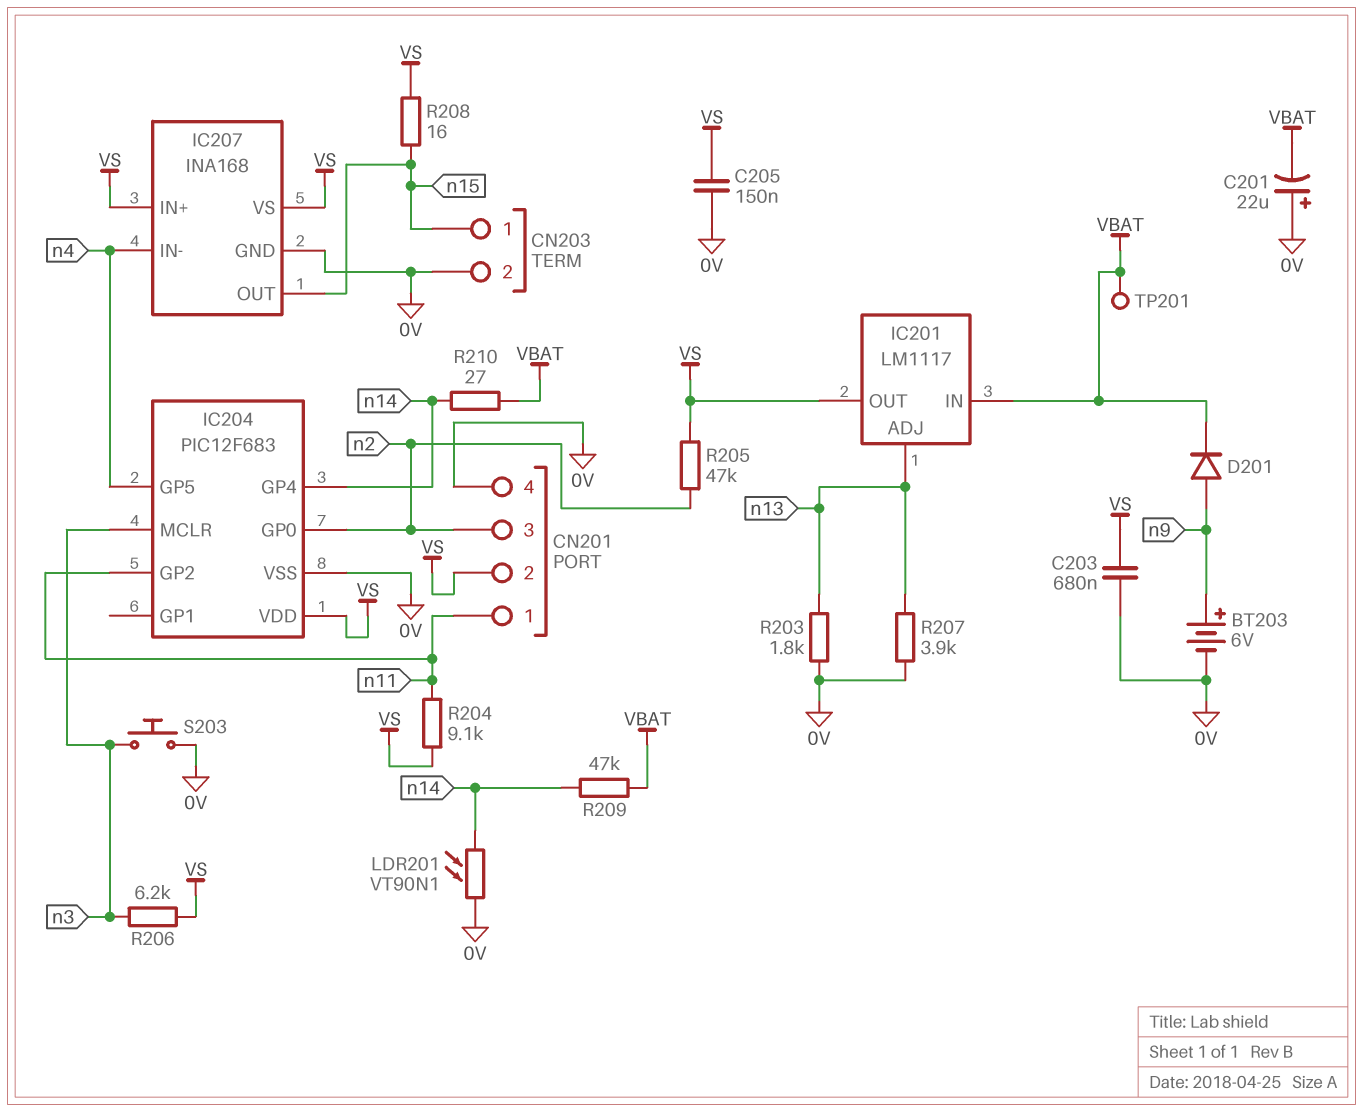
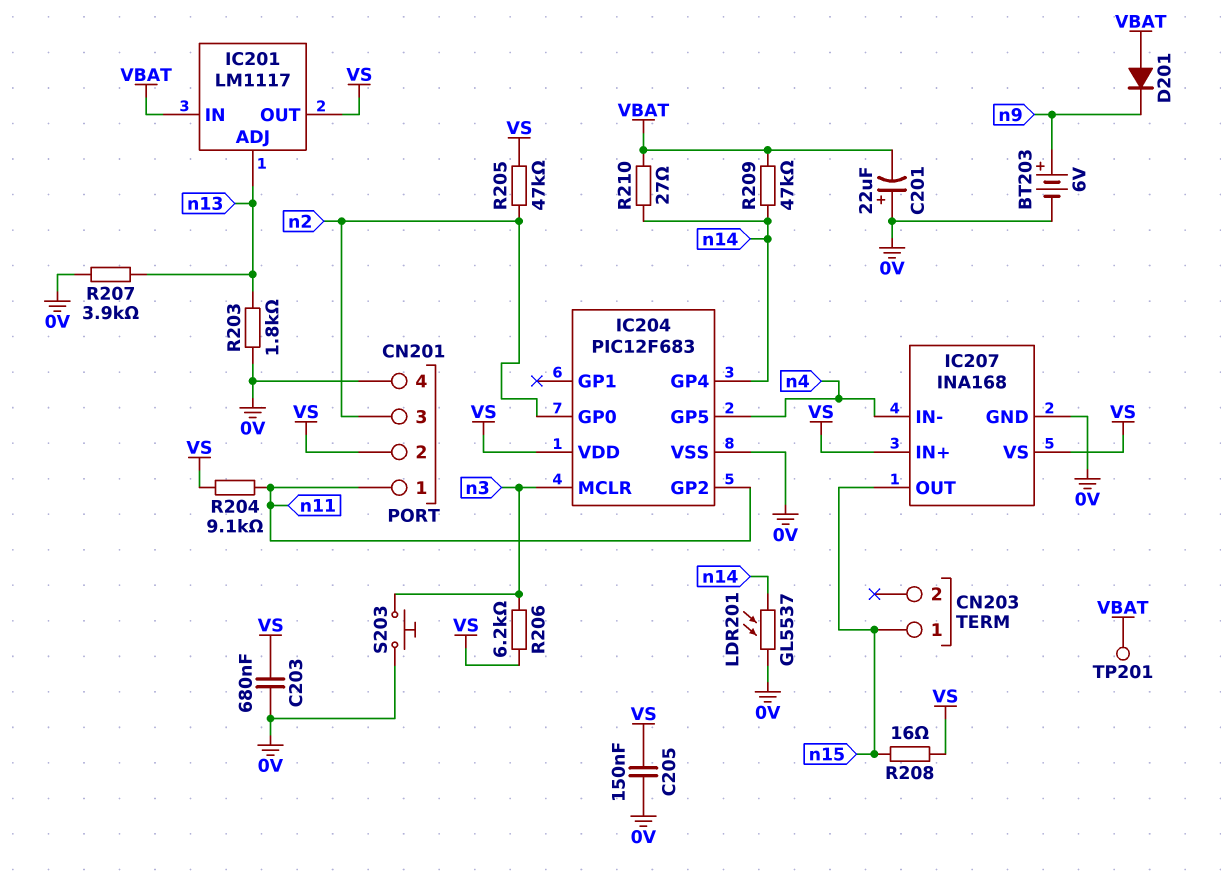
CN203 pin 2: 0V -> none
D201: diode (A n9, K VBAT) -> diode (A VBAT, K n9)
LDR201: VT90N1 (0V, n14) -> GL5537 (0V, n14)

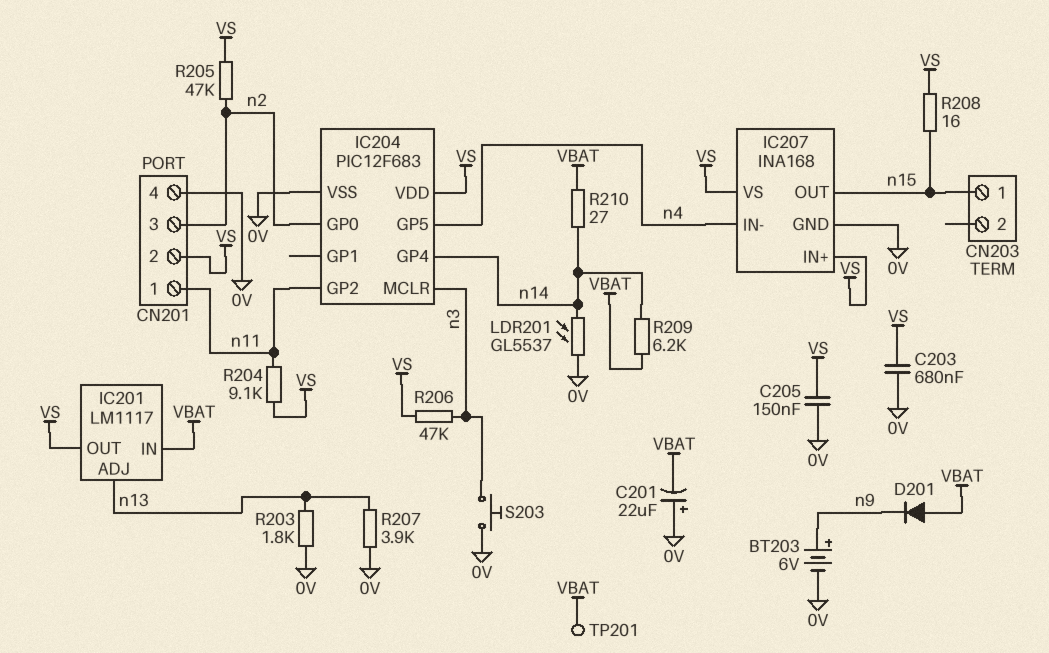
R206: 6.2k (VS, n3) -> 47k (VS, n3)
R209: 47k (VBAT, n14) -> 6.2k (VBAT, n14)

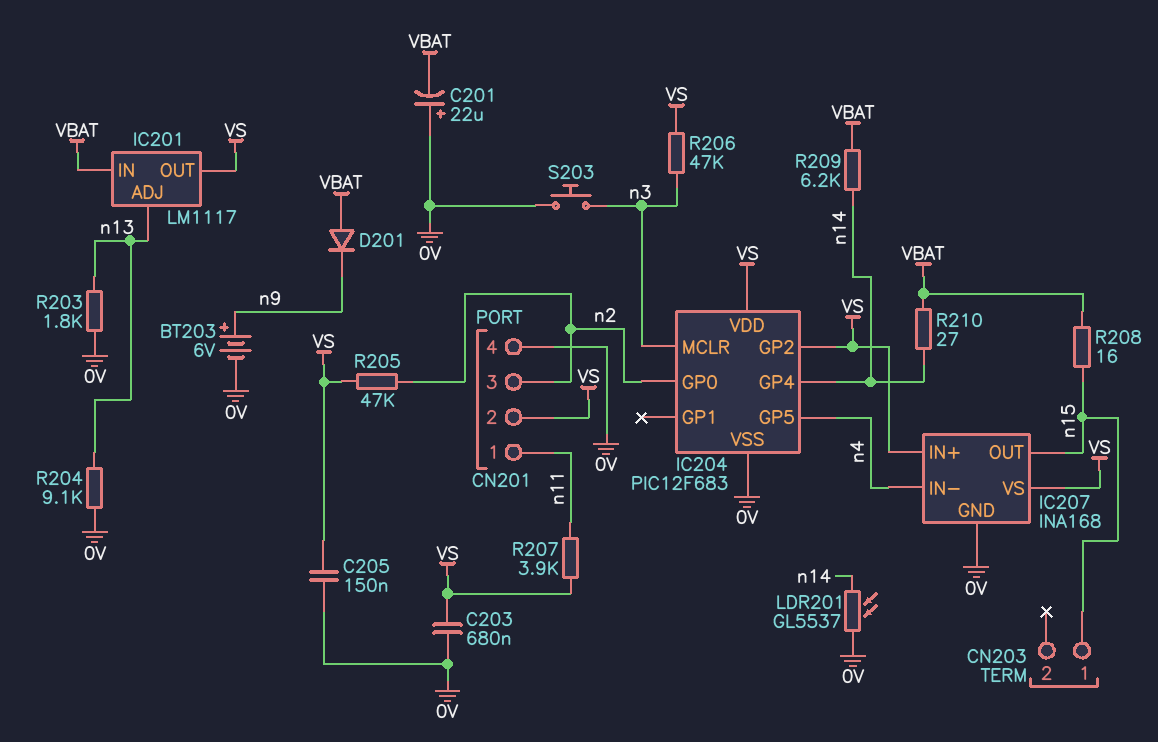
IC204 pin GP2: n11 -> VS
R204: 9.1k (VS, n11) -> 9.1k (0V, n13)
R207: 3.9k (0V, n13) -> 3.9k (VS, n11)
R208: 16 (VS, n15) -> 16 (VBAT, n15)
TP201: test point (VBAT) -> none

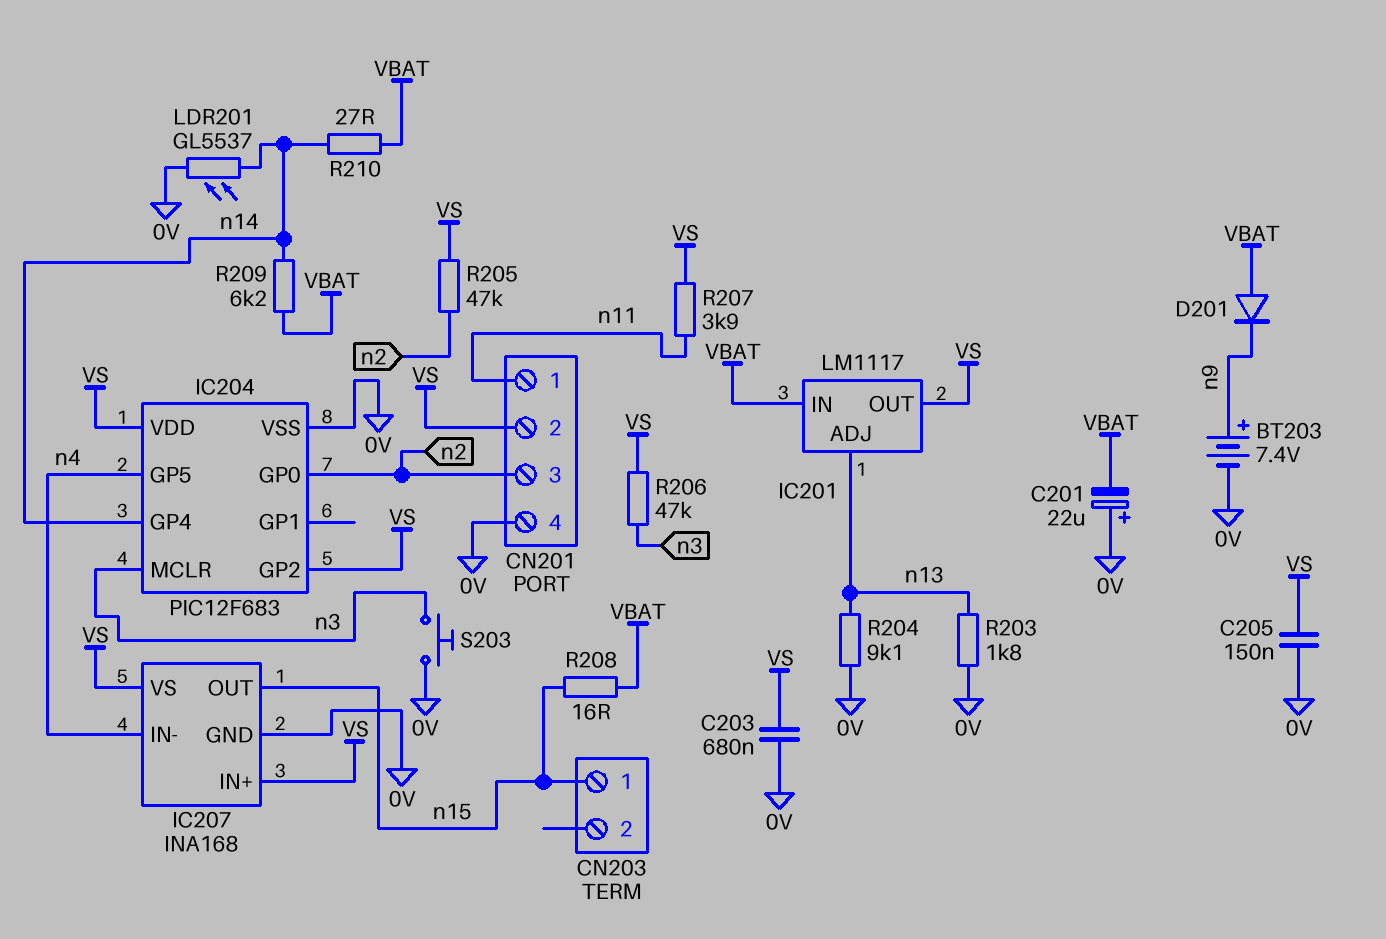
BT203: 6V (plus n9, minus 0V) -> 7.4V (plus n9, minus 0V)

